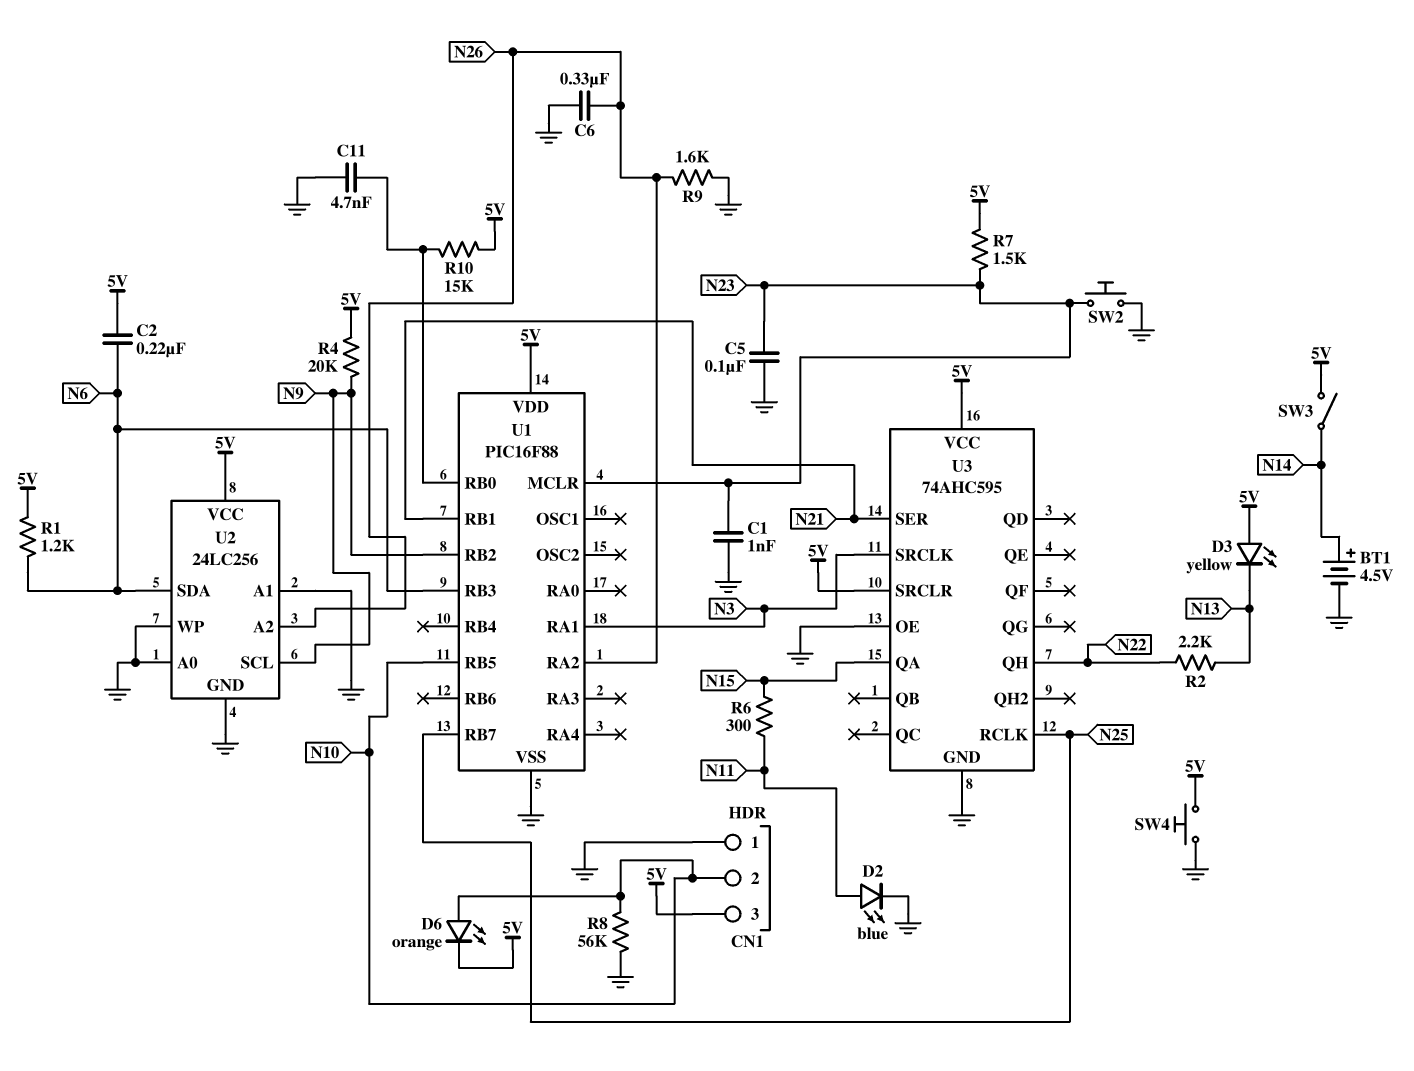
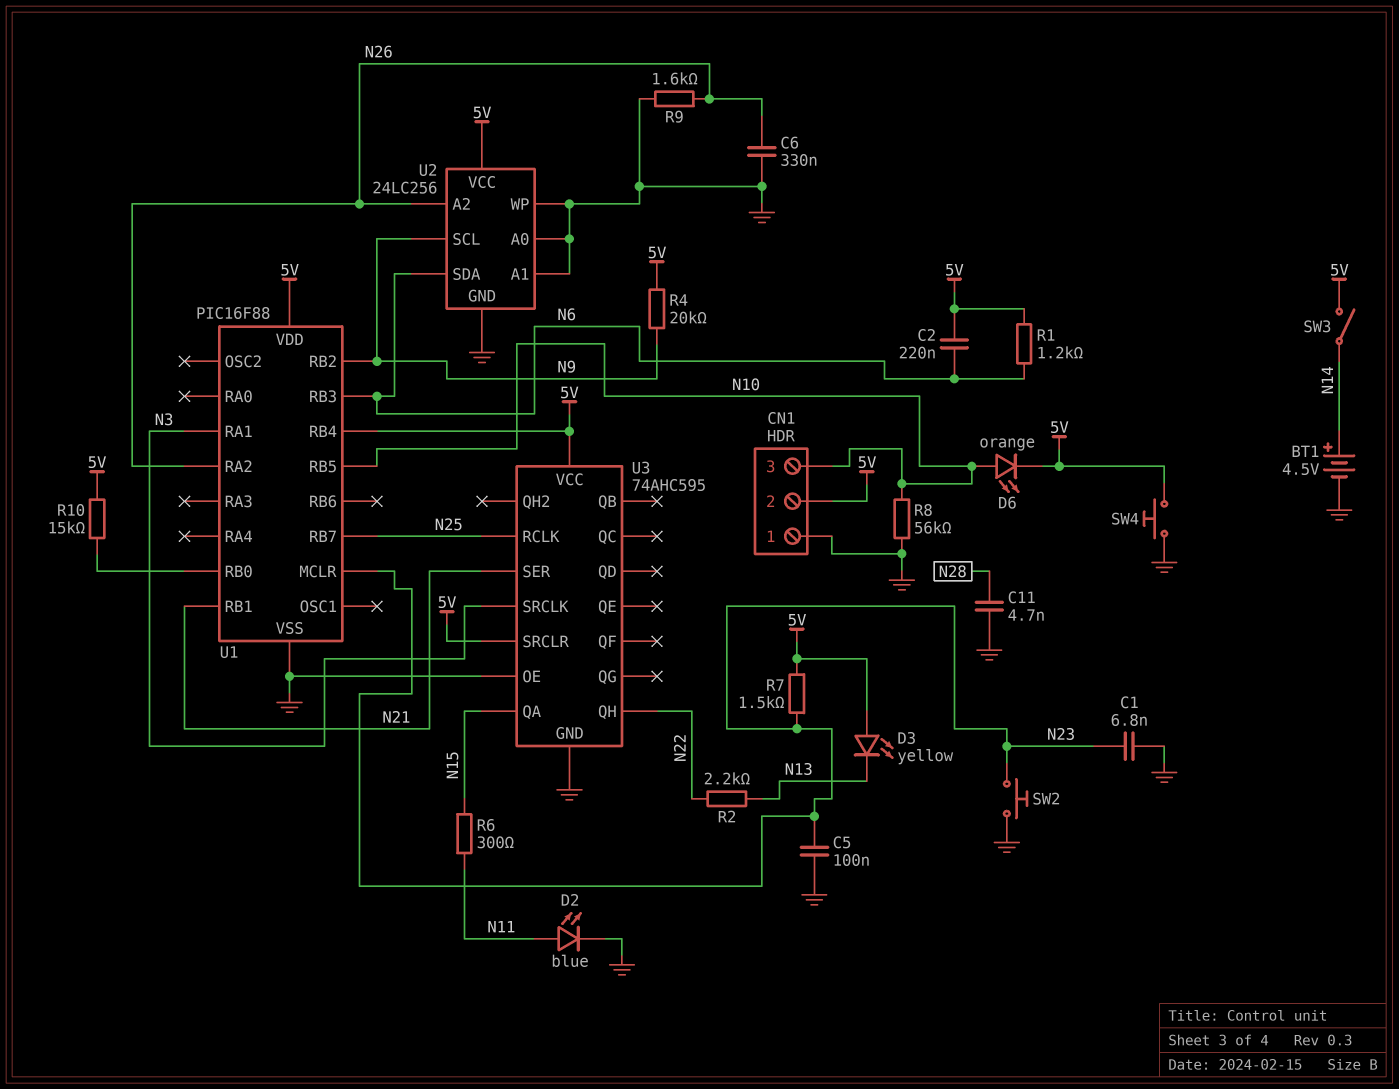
C1: 1nF (GND, N23) -> 6.8nF (GND, N23)
C11: 4.7nF (GND, U1/RB0) -> 4.7nF (GND, N28)
CN1 pin 2: N10 -> 5V
CN1 pin 3: 5V -> N10
U1 pin RB4: none -> 5V

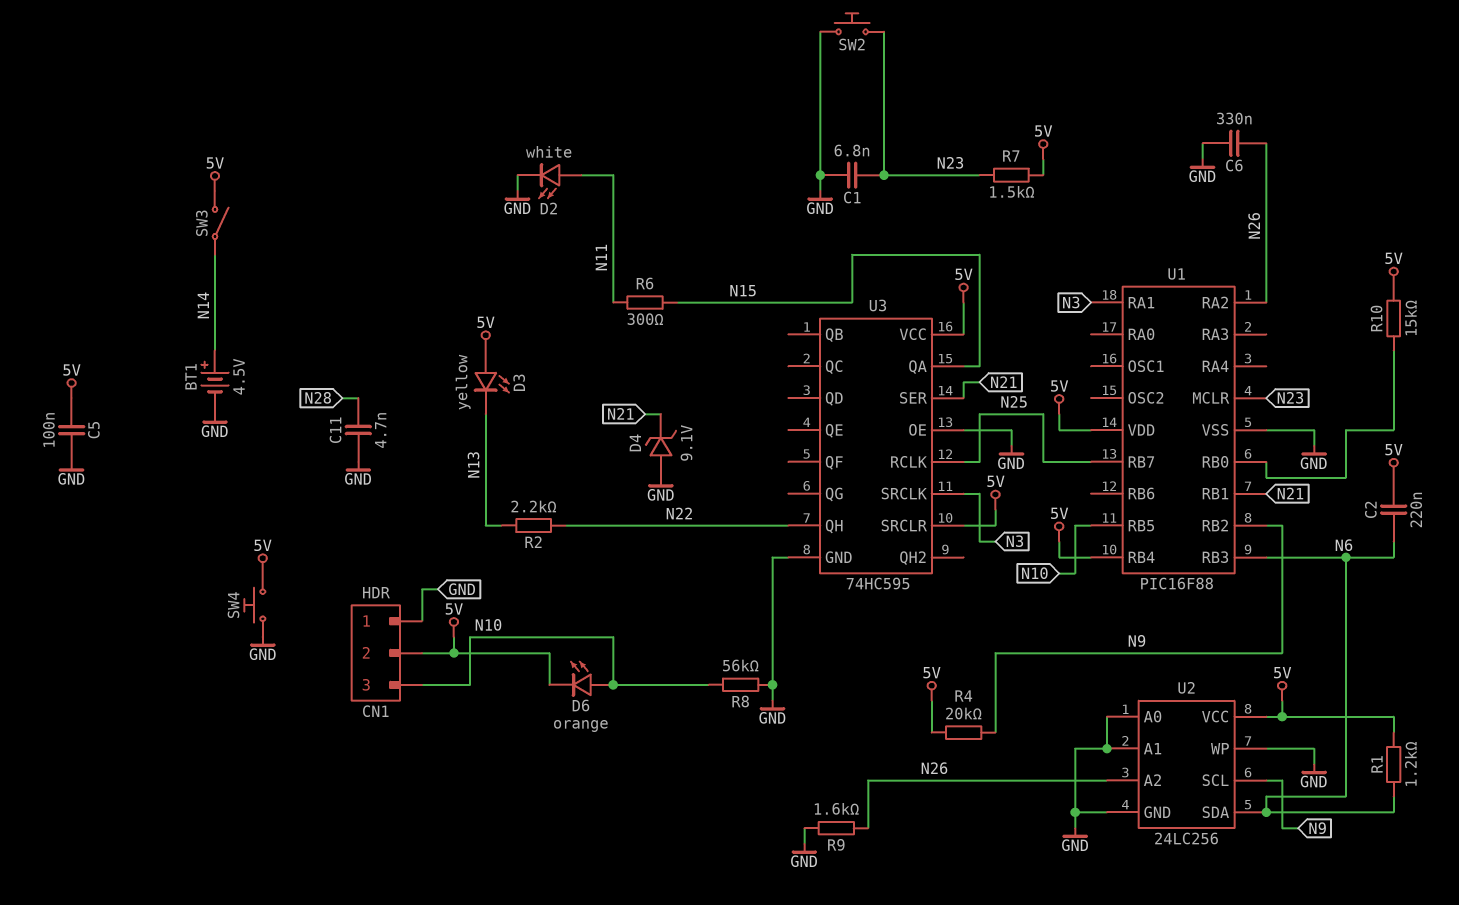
C5: 100nF (GND, N23) -> 100nF (5V, GND)
D2: LED blue (A N11, K GND) -> LED white (A N11, K GND)
D4: none -> zener 9.1V (A GND, K N21)
U3: 74AHC595 -> 74HC595

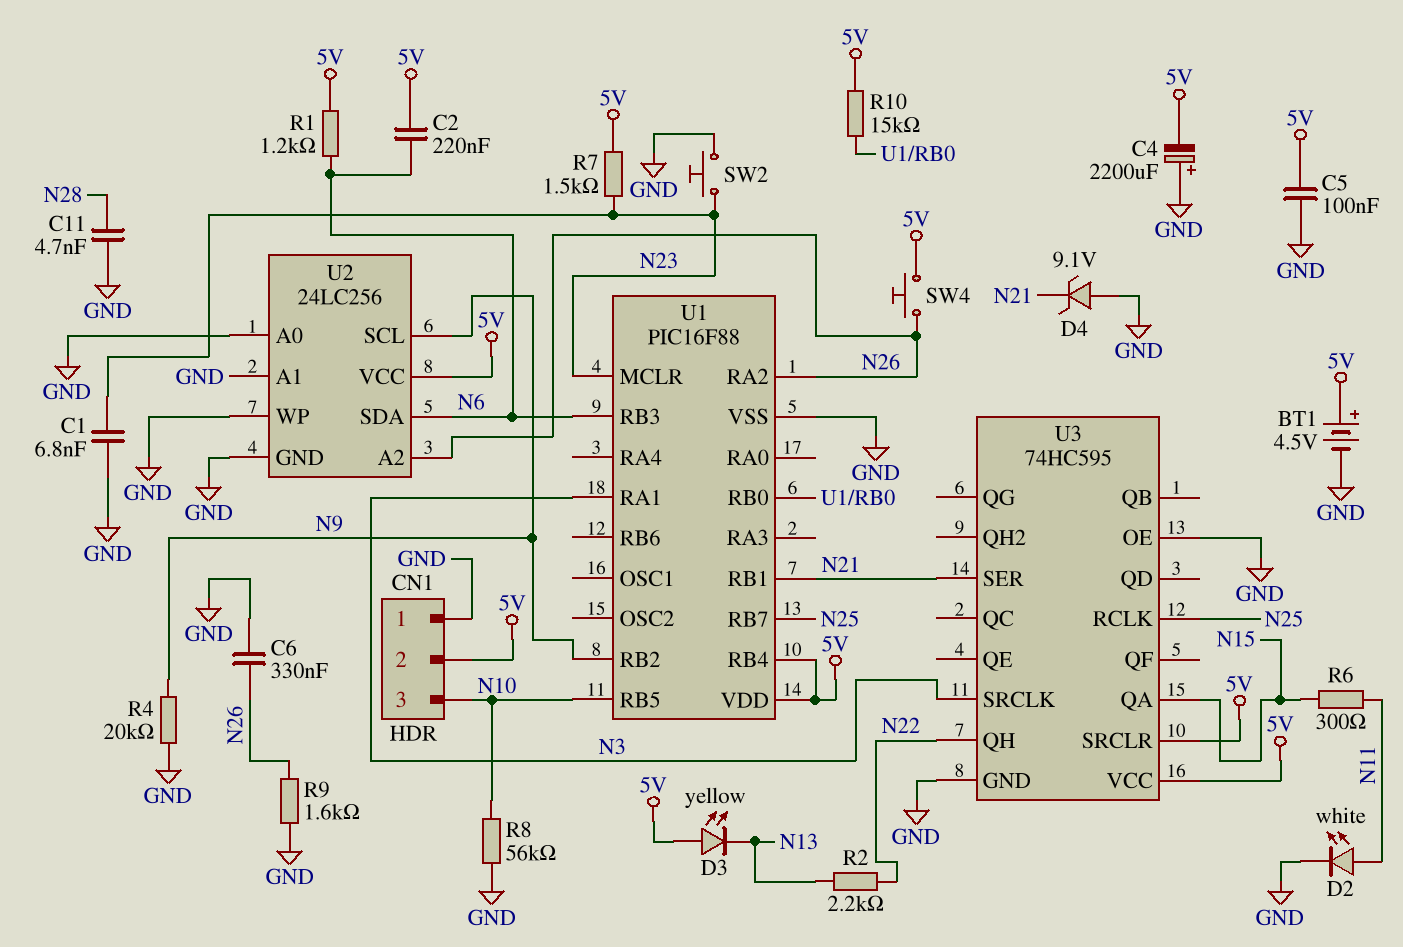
BT1: 4.5V (plus N14, minus GND) -> 4.5V (plus 5V, minus GND)
C4: none -> 2200uF (plus GND, minus 5V)
D6: LED orange (A N10, K 5V) -> none
R4: 20k (5V, N9) -> 20k (GND, N9)
SW3: switch (5V, N14) -> none
SW4: button (5V, GND) -> button (5V, N26)

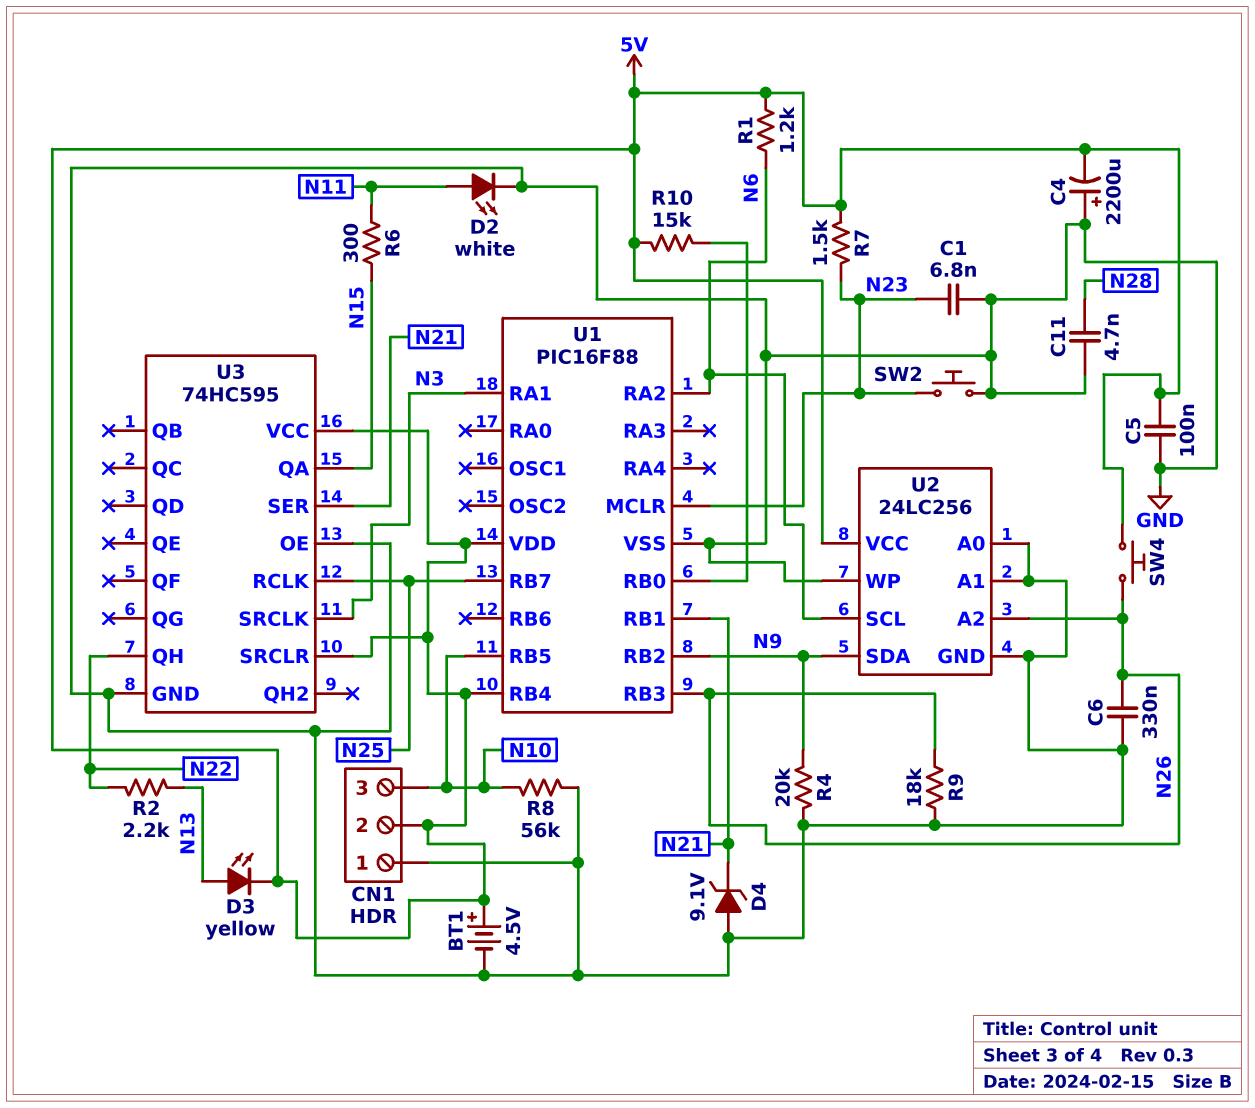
C2: 220nF (5V, N6) -> none
D3: LED yellow (A 5V, K N13) -> LED yellow (A N13, K 5V)
R9: 1.6k (GND, N26) -> 18k (GND, N26)
U1 pin RA2: N26 -> N6
U1 pin RB3: N6 -> N26
U2 pin SCL: N9 -> N6
U2 pin SDA: N6 -> N9

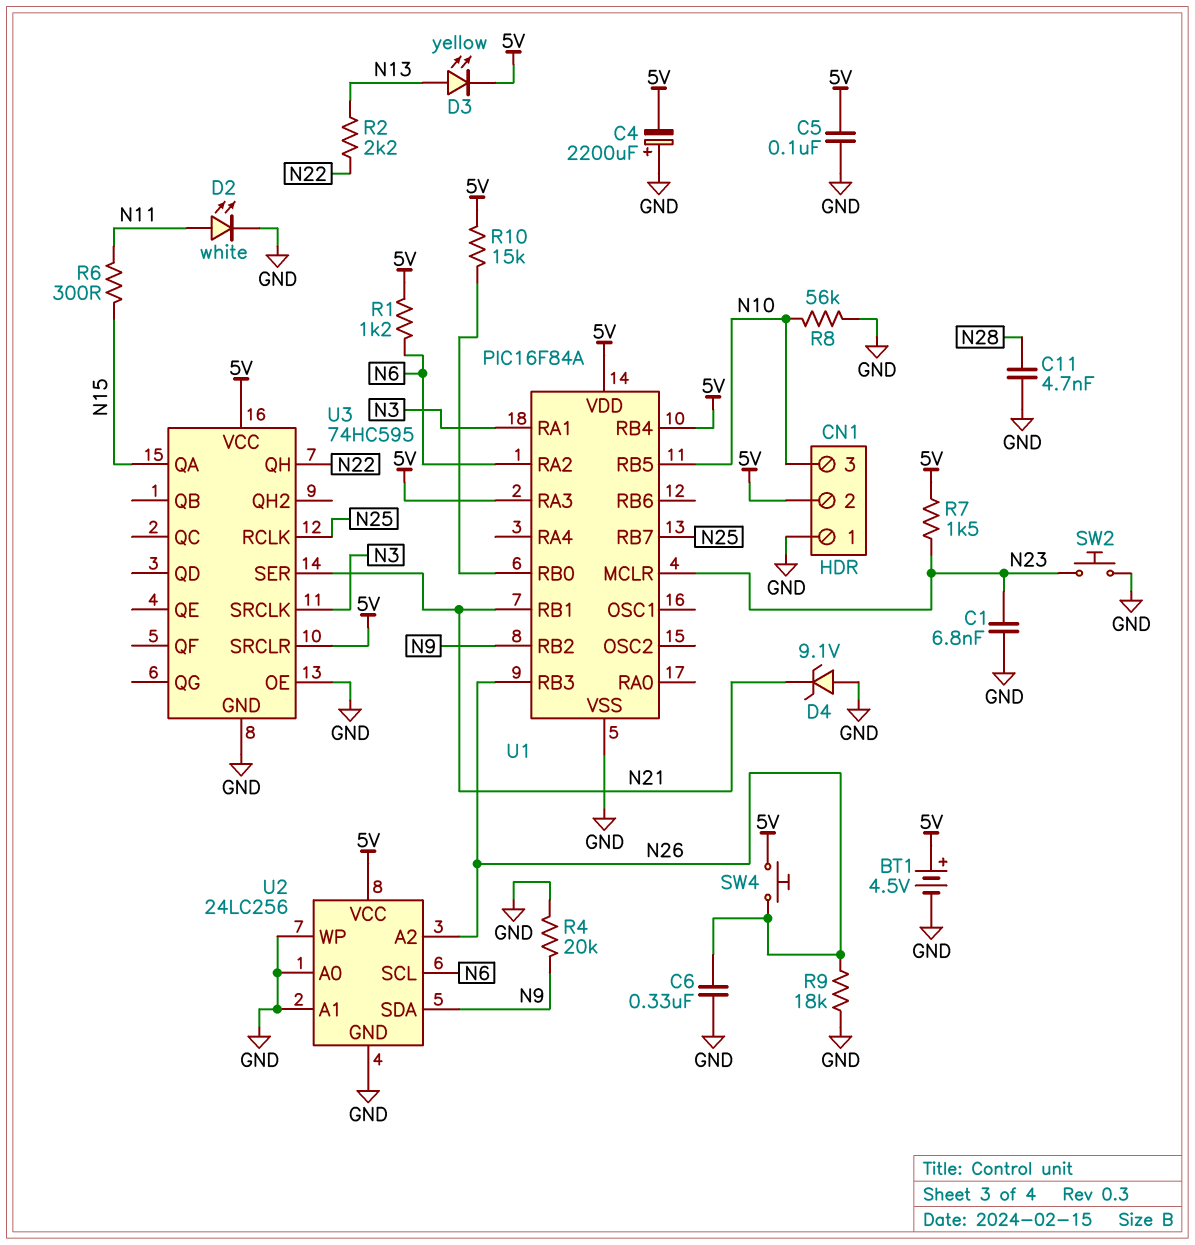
U1: PIC16F88 -> PIC16F84A
U1 pin RA3: none -> 5V

